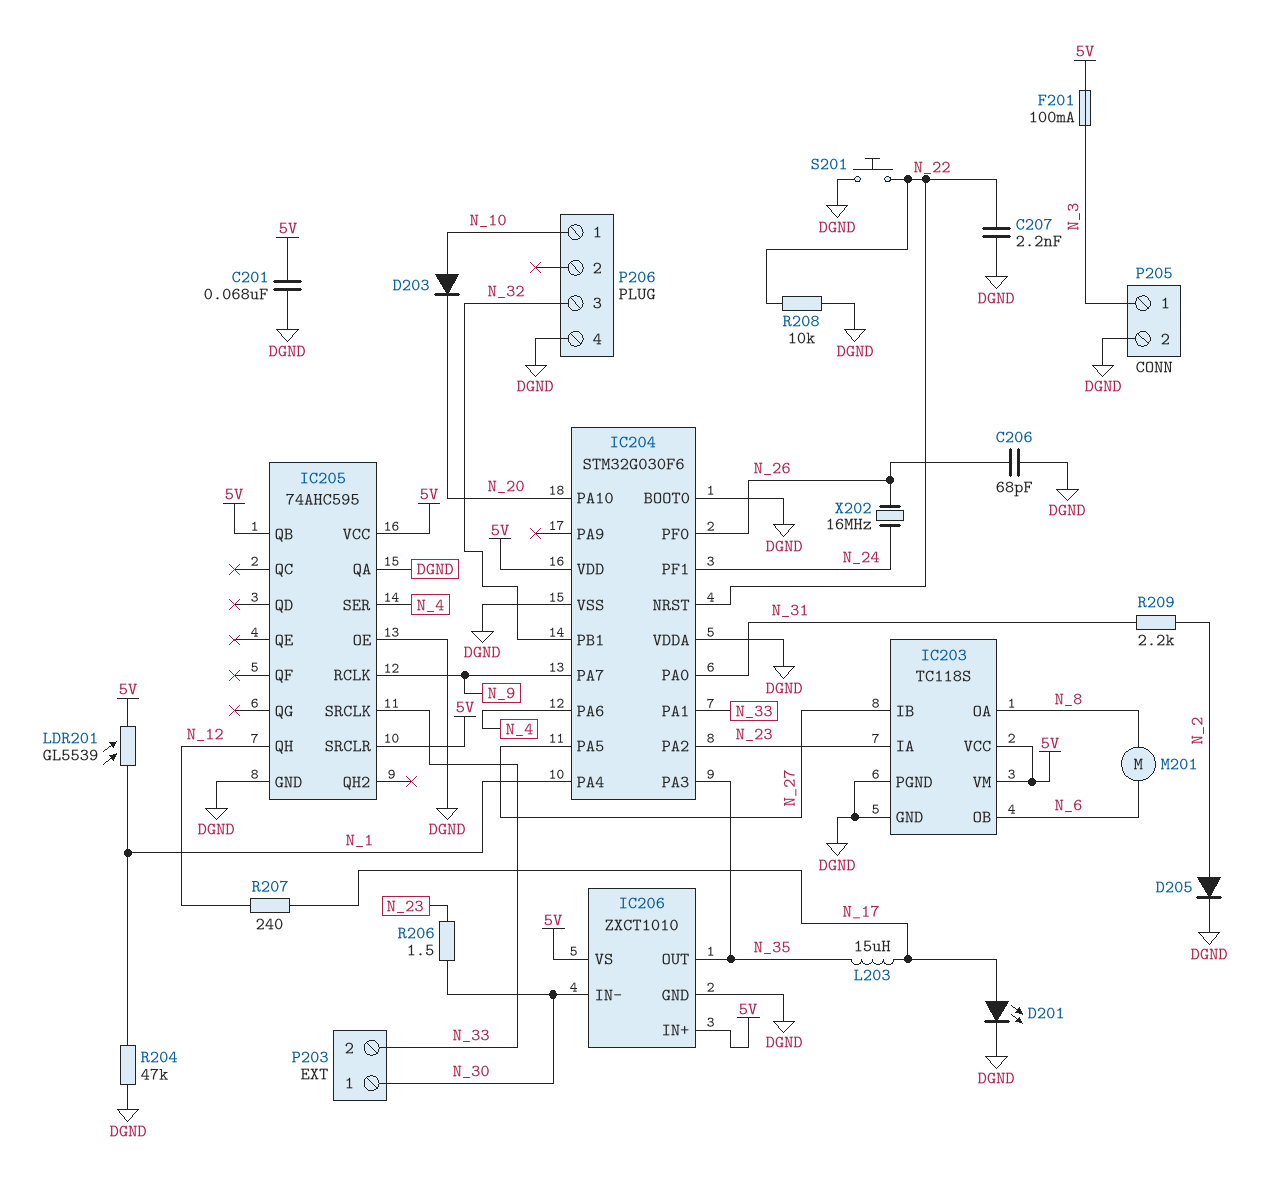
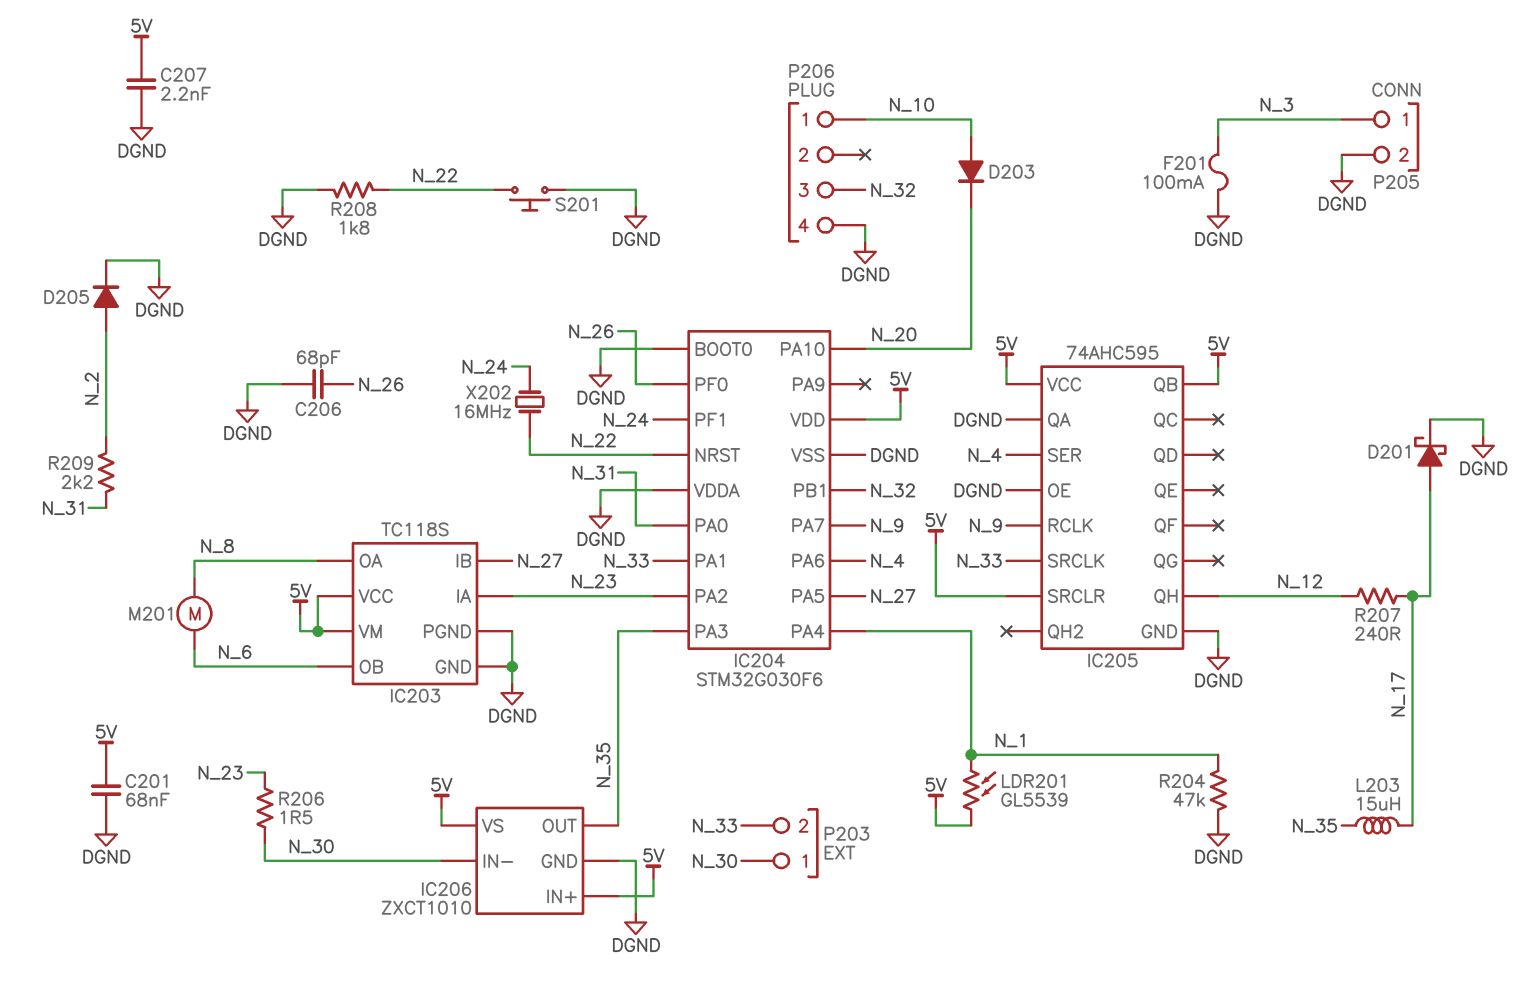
C207: 2.2nF (DGND, N_22) -> 2.2nF (5V, DGND)
D201: LED (A N_17, K DGND) -> schottky (A N_17, K DGND)
F201: 100mA (5V, N_3) -> 100mA (DGND, N_3)
R208: 10k (DGND, N_22) -> 1.8k (DGND, N_22)
X202: 16MHz (N_24, N_26) -> 16MHz (N_22, N_24)

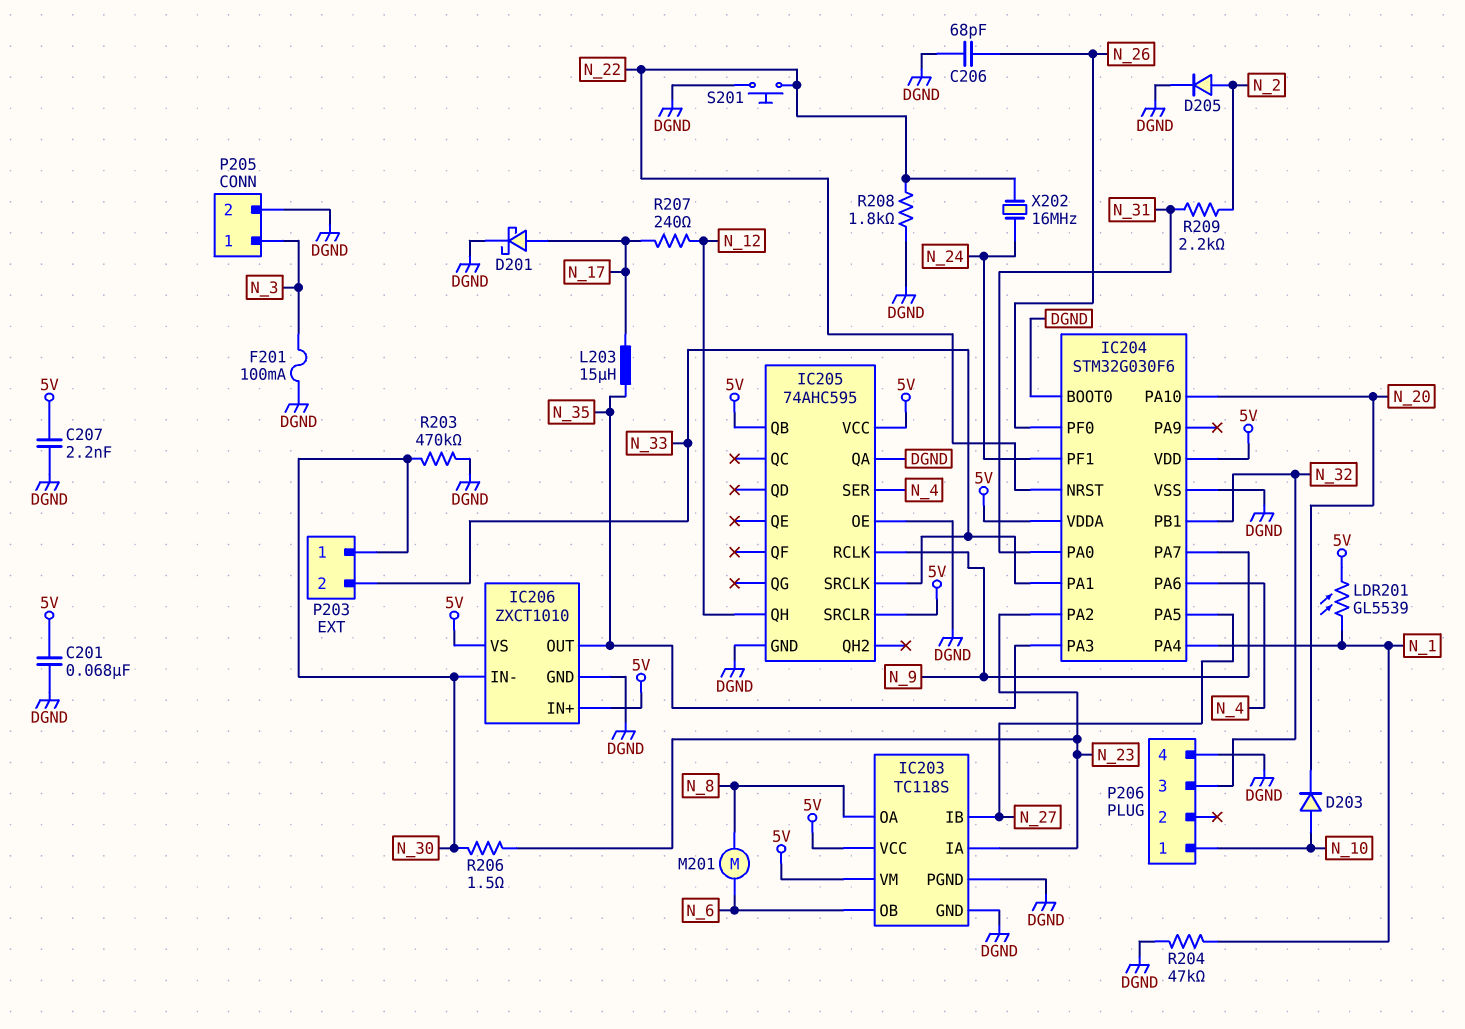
IC204 pin VDDA: DGND -> 5V
R203: none -> 470k (DGND, N_30)

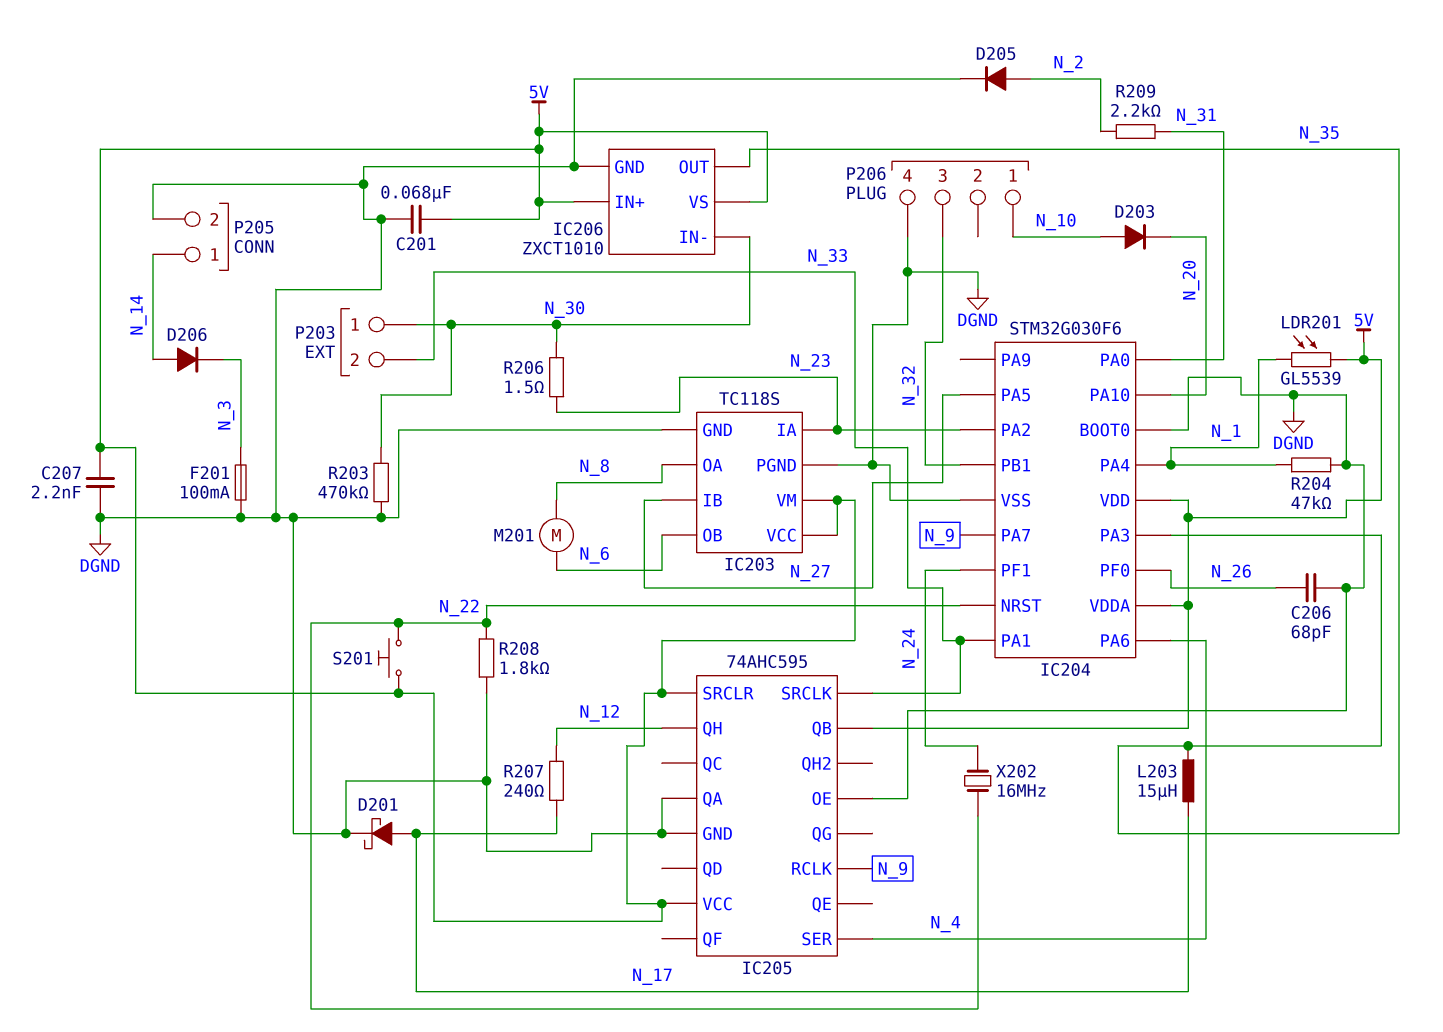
D206: none -> diode (A N_14, K N_3)
P205 pin 1: N_3 -> N_14
S201: button (DGND, N_22) -> button (5V, N_22)

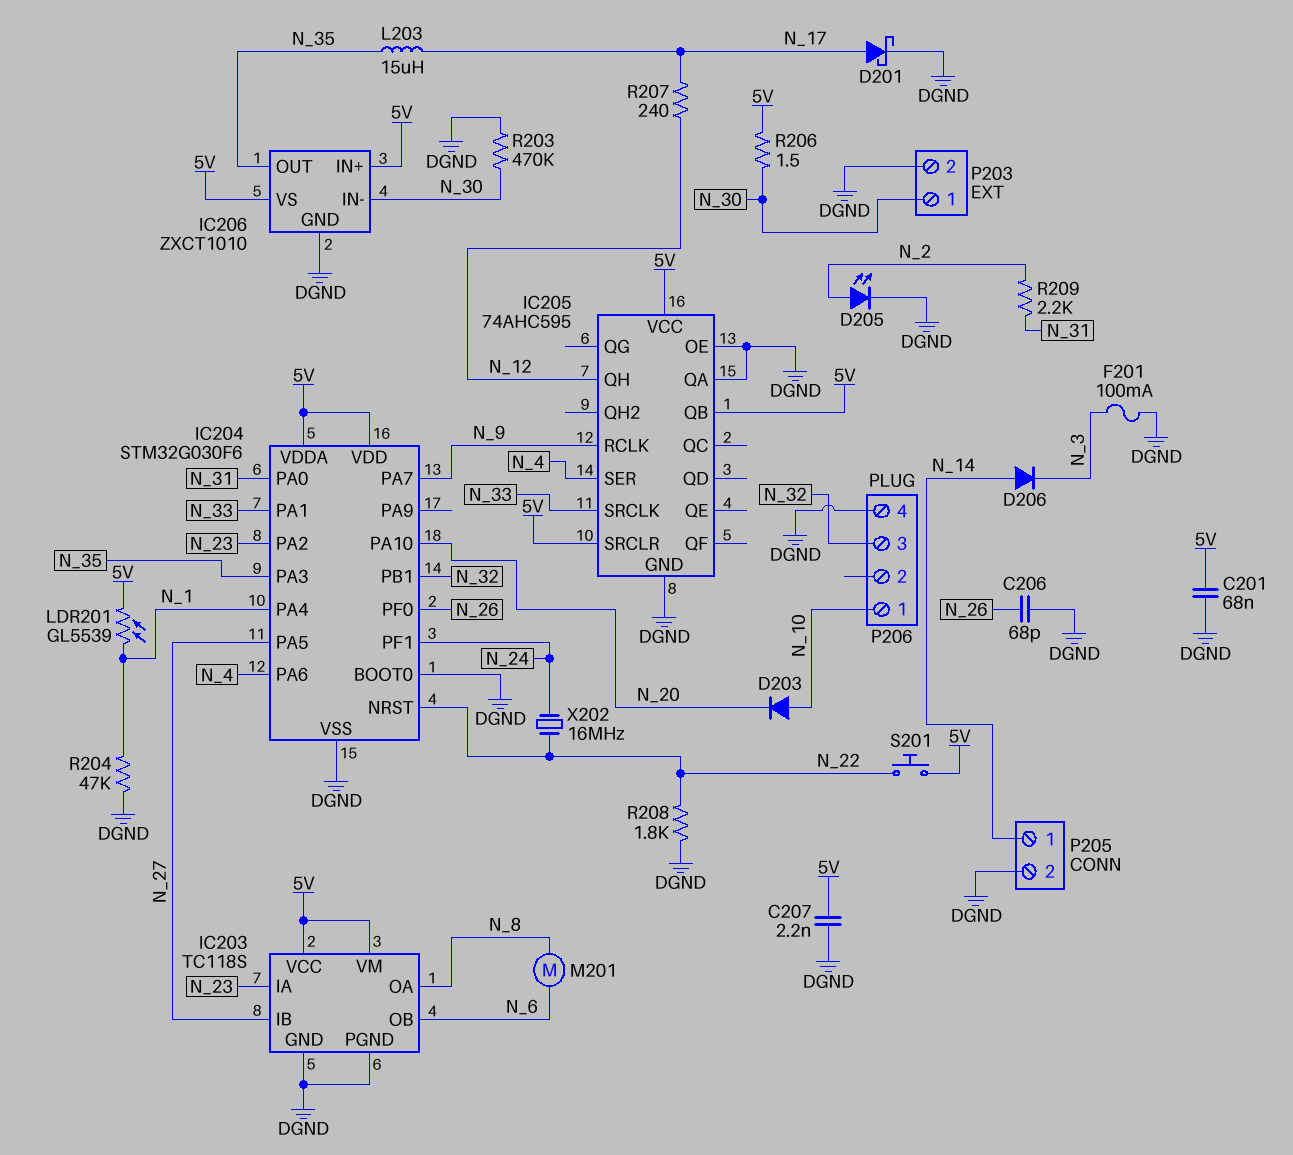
D205: diode (A N_2, K DGND) -> LED (A N_2, K DGND)
P203 pin 2: N_33 -> DGND
R206: 1.5 (N_23, N_30) -> 1.5 (5V, N_30)

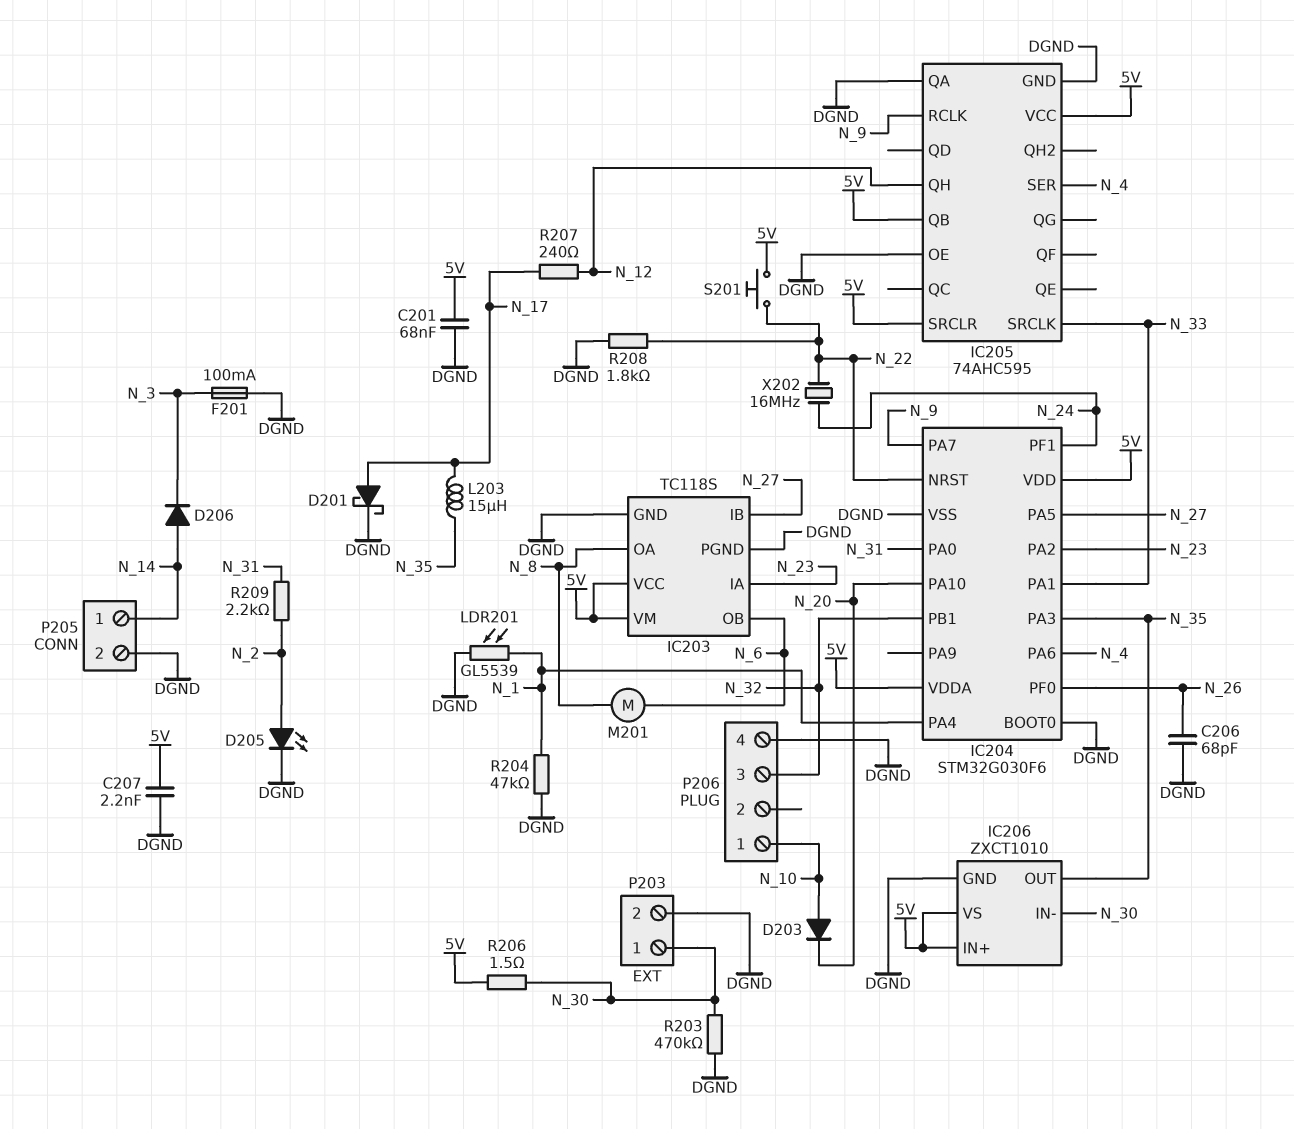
LDR201: GL5539 (5V, N_1) -> GL5539 (DGND, N_1)

